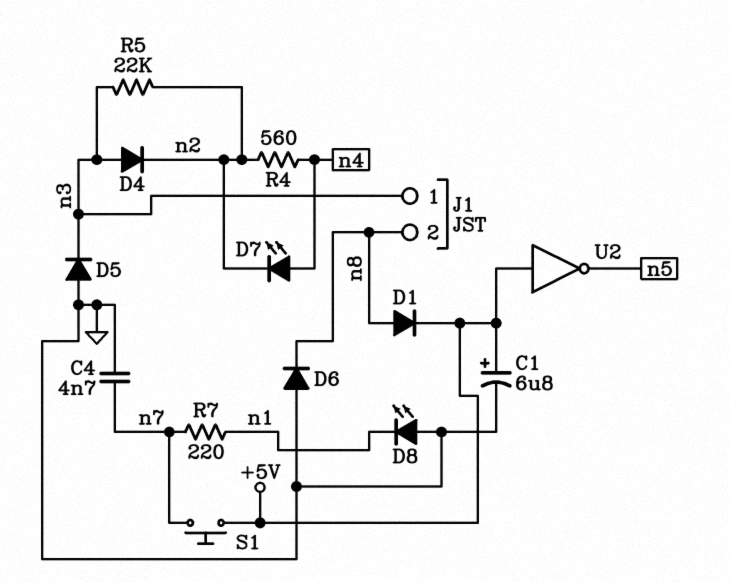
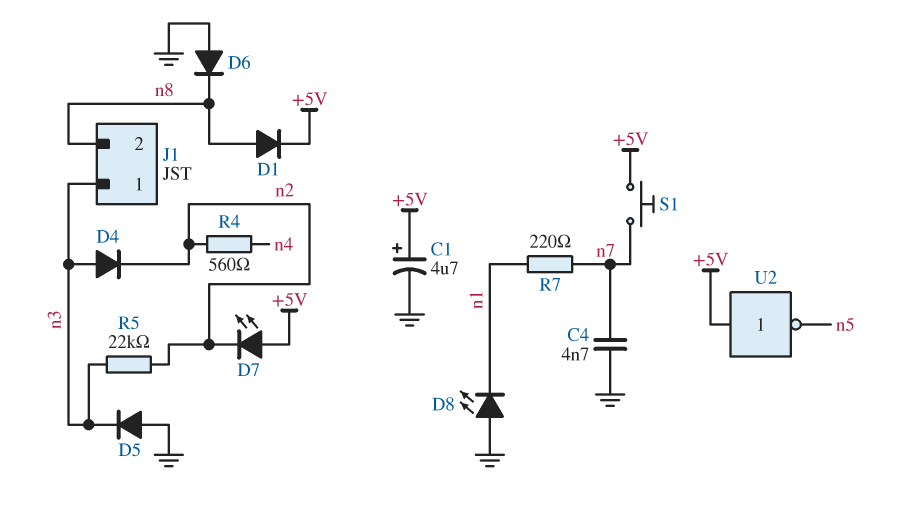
C1: 6.8uF (plus +5V, minus GND) -> 4.7uF (plus +5V, minus GND)
D7: LED (A n4, K n2) -> LED (A +5V, K n2)

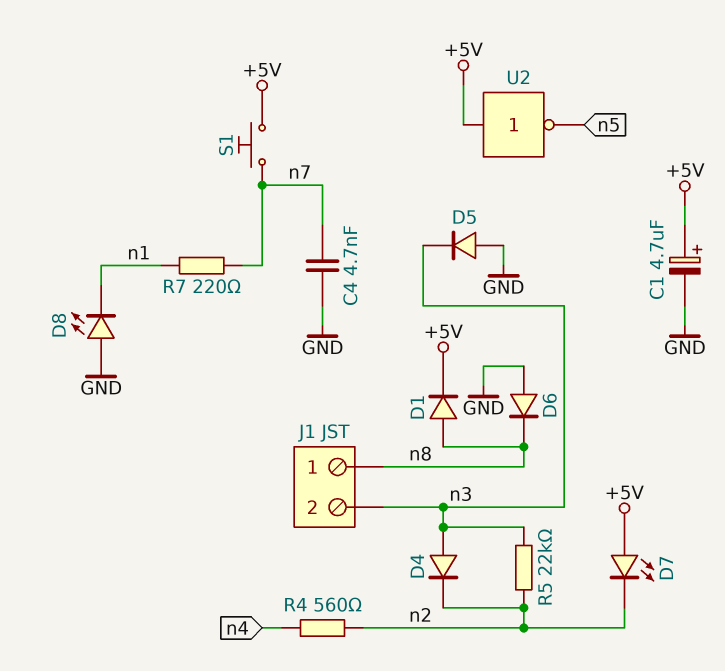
J1 pin 1: n3 -> n8
J1 pin 2: n8 -> n3

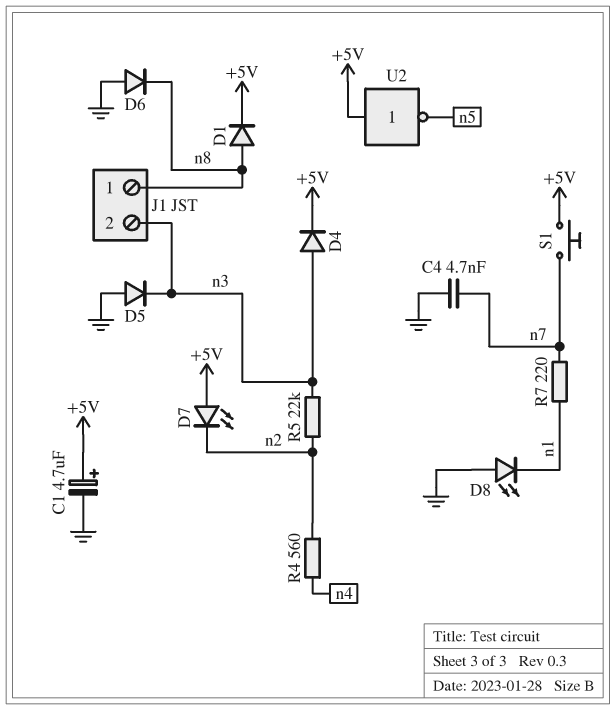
D4: diode (A n3, K n2) -> diode (A n3, K +5V)

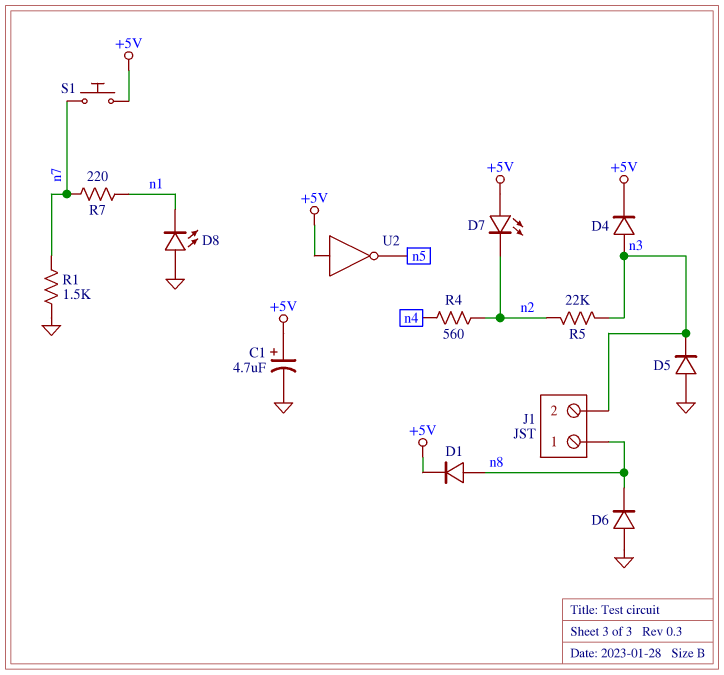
C4: 4.7nF (GND, n7) -> none
R1: none -> 1.5k (GND, n7)

